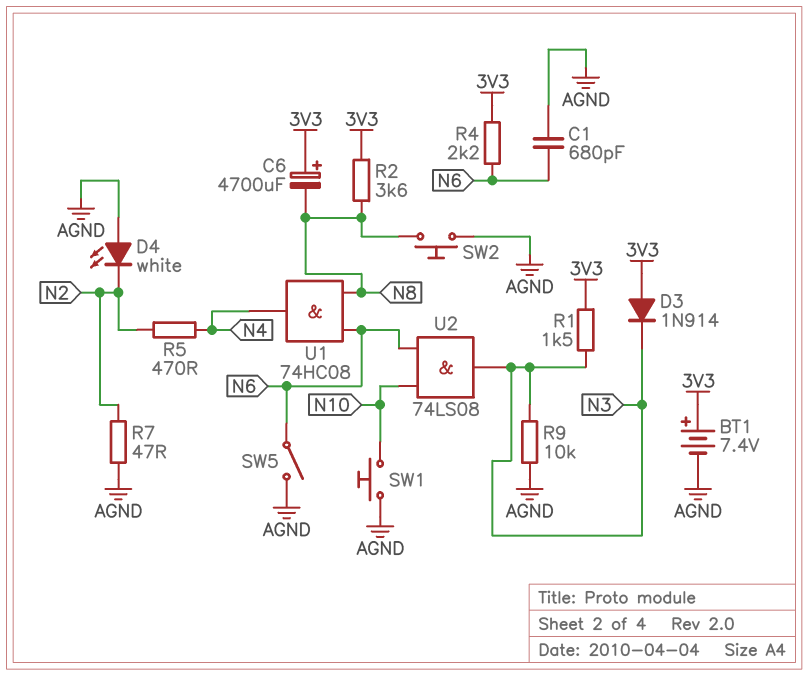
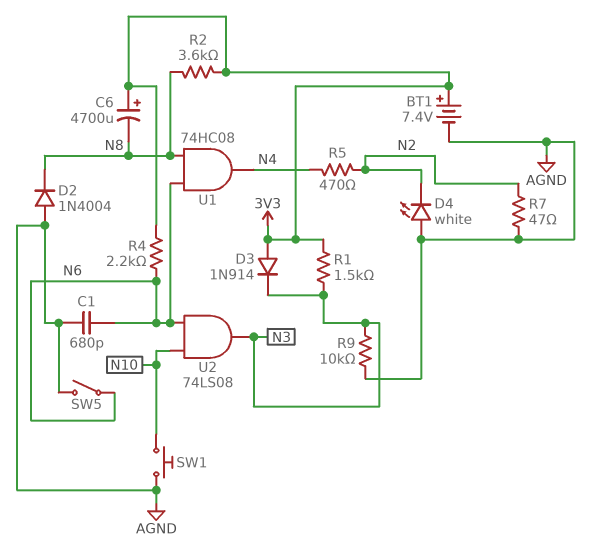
D2: none -> diode 1N4004 (A AGND, K N8)
SW2: button (AGND, N8) -> none

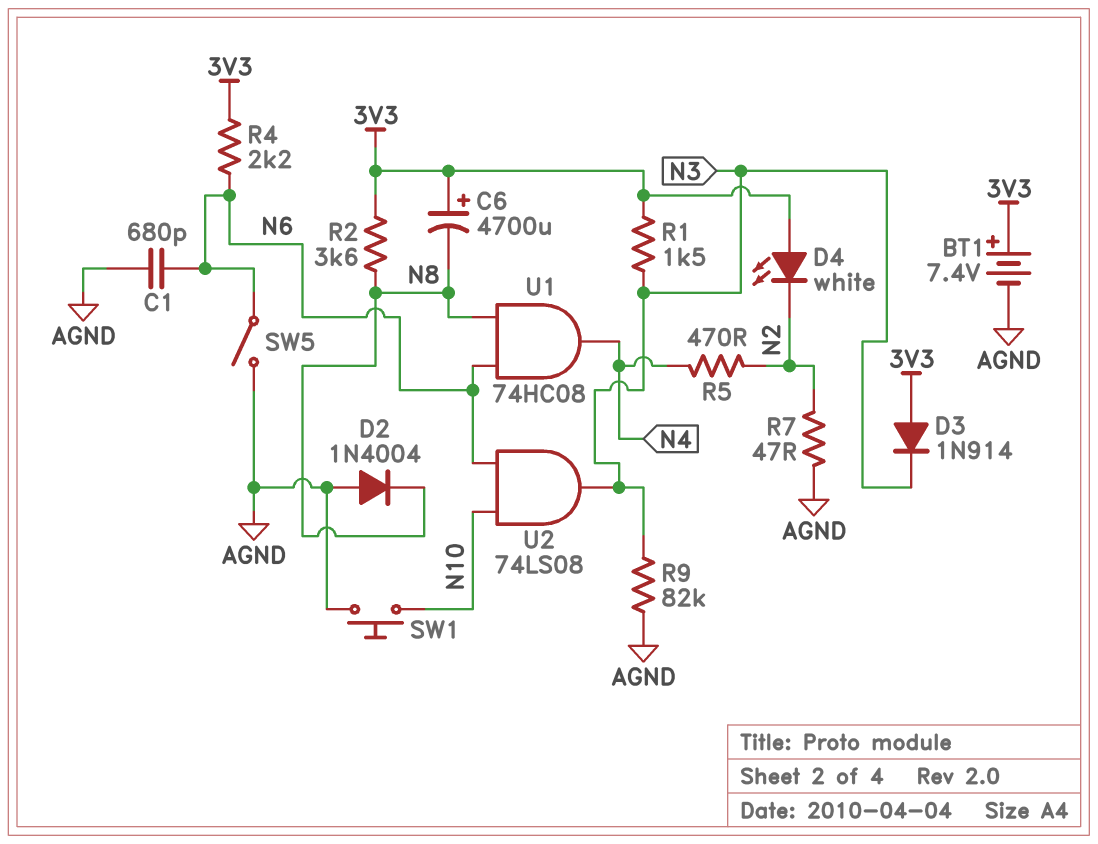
D4: LED white (A AGND, K N2) -> LED white (A 3V3, K N2)
R9: 10k (AGND, N3) -> 82k (AGND, N3)

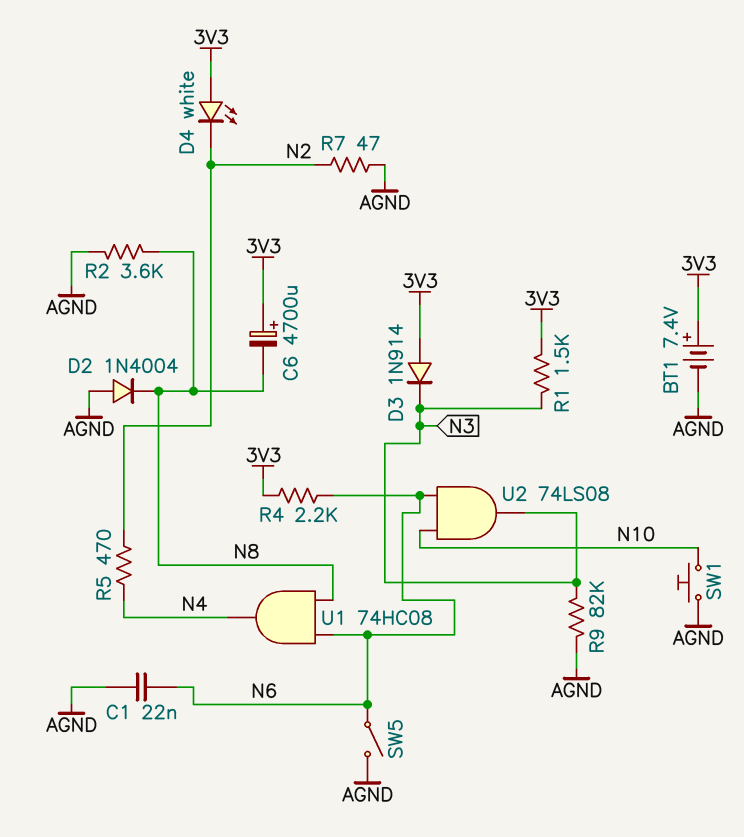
C1: 680pF (AGND, N6) -> 22nF (AGND, N6)
R2: 3.6k (3V3, N8) -> 3.6k (AGND, N8)

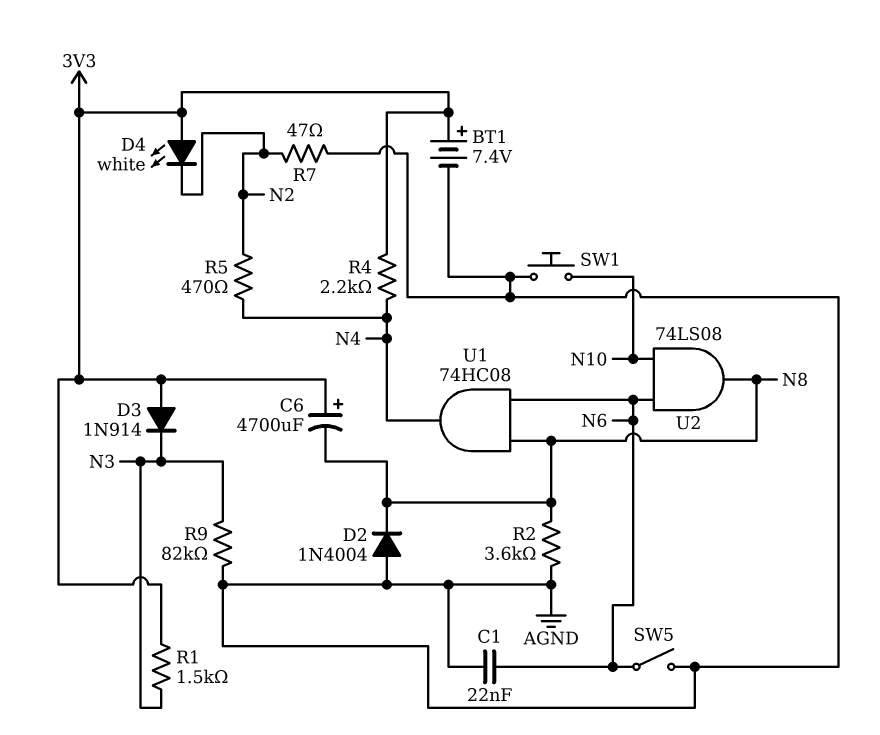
R4: 2.2k (3V3, N6) -> 2.2k (3V3, N4)
U2: AND 74LS08 (in N6, in N10, out N3) -> AND 74LS08 (in N6, in N10, out N8)

